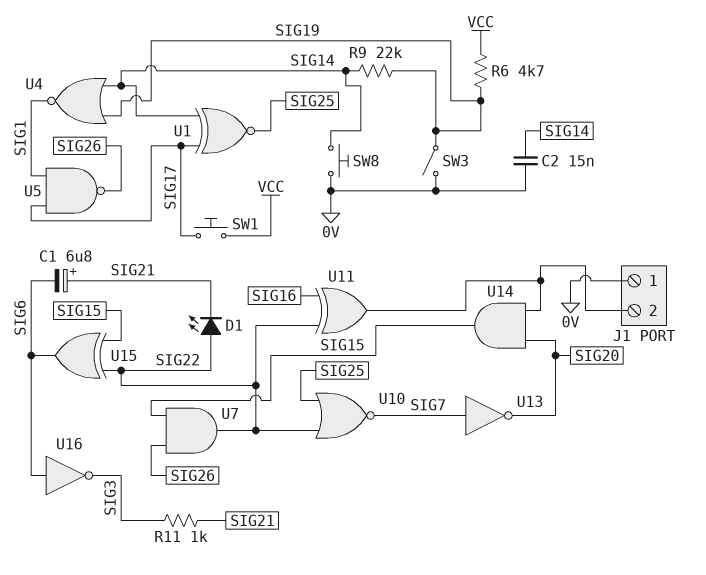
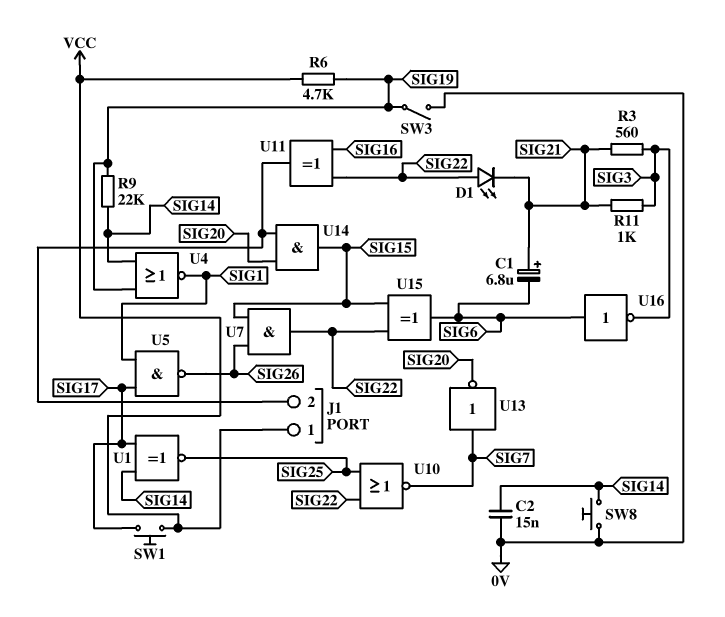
J1 pin 1: 0V -> VCC
R3: none -> 560 (SIG3, SIG21)

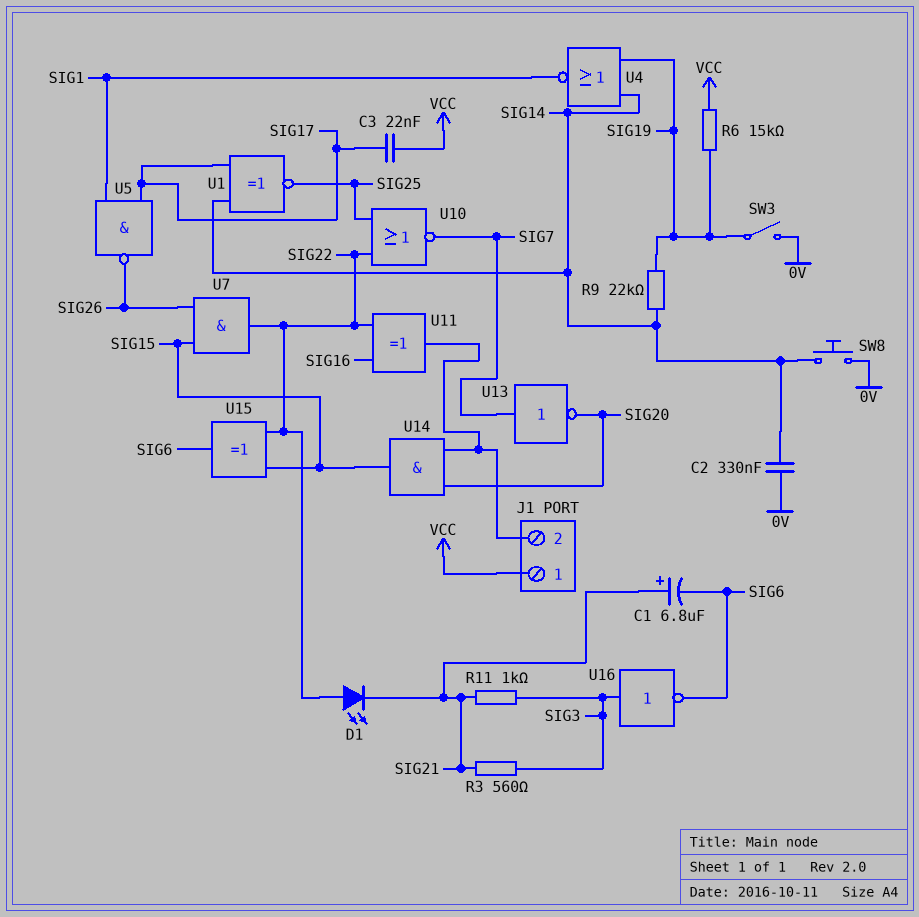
C2: 15nF (0V, SIG14) -> 330nF (0V, SIG14)
C3: none -> 22nF (SIG17, VCC)
R6: 4.7k (SIG19, VCC) -> 15k (SIG19, VCC)
SW1: button (SIG17, VCC) -> none
U16: NOT (in SIG6, out SIG3) -> NOT (in SIG3, out SIG6)

